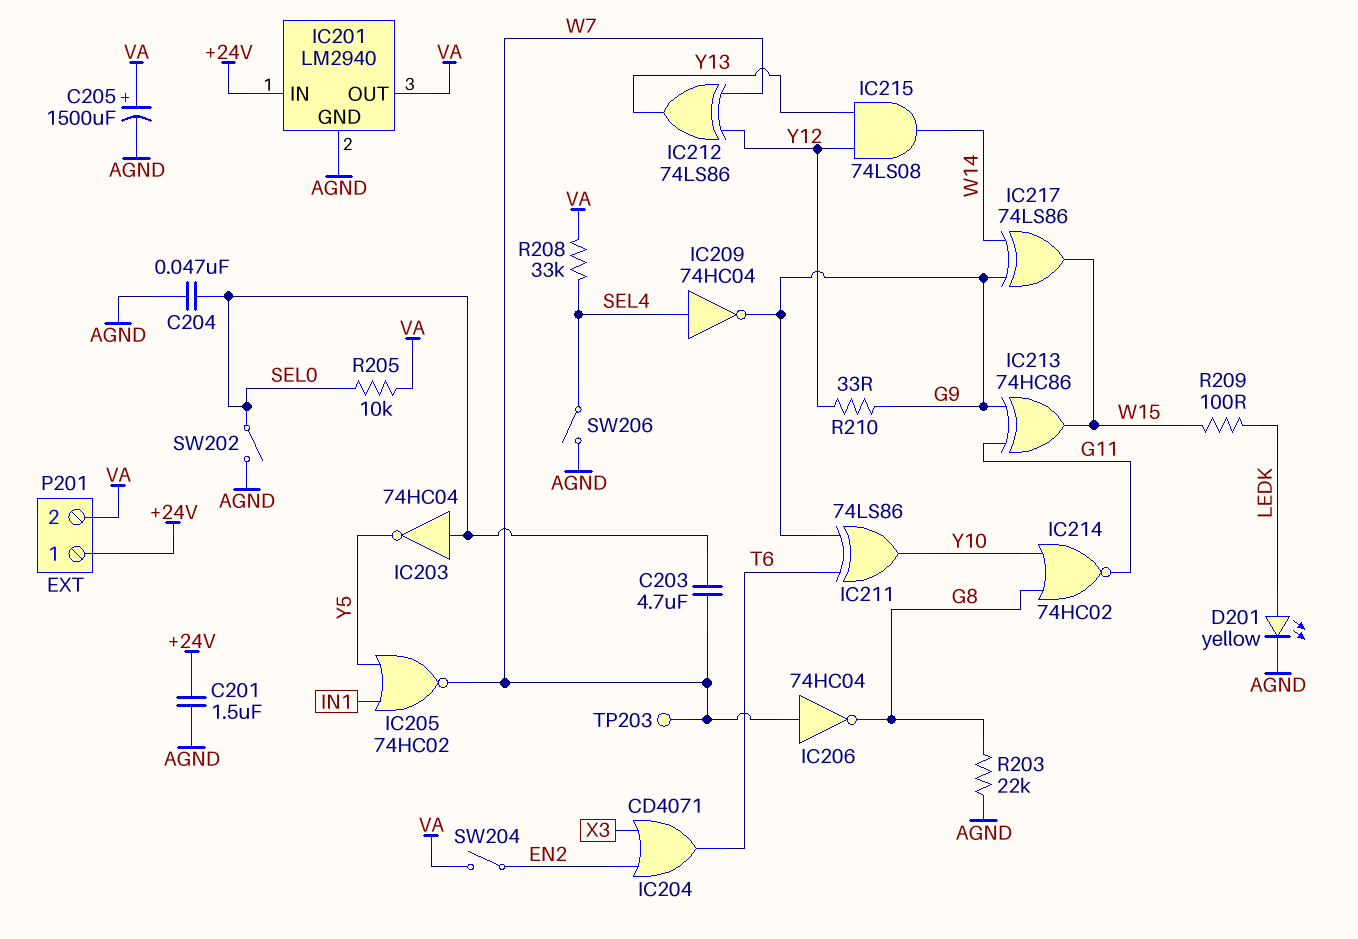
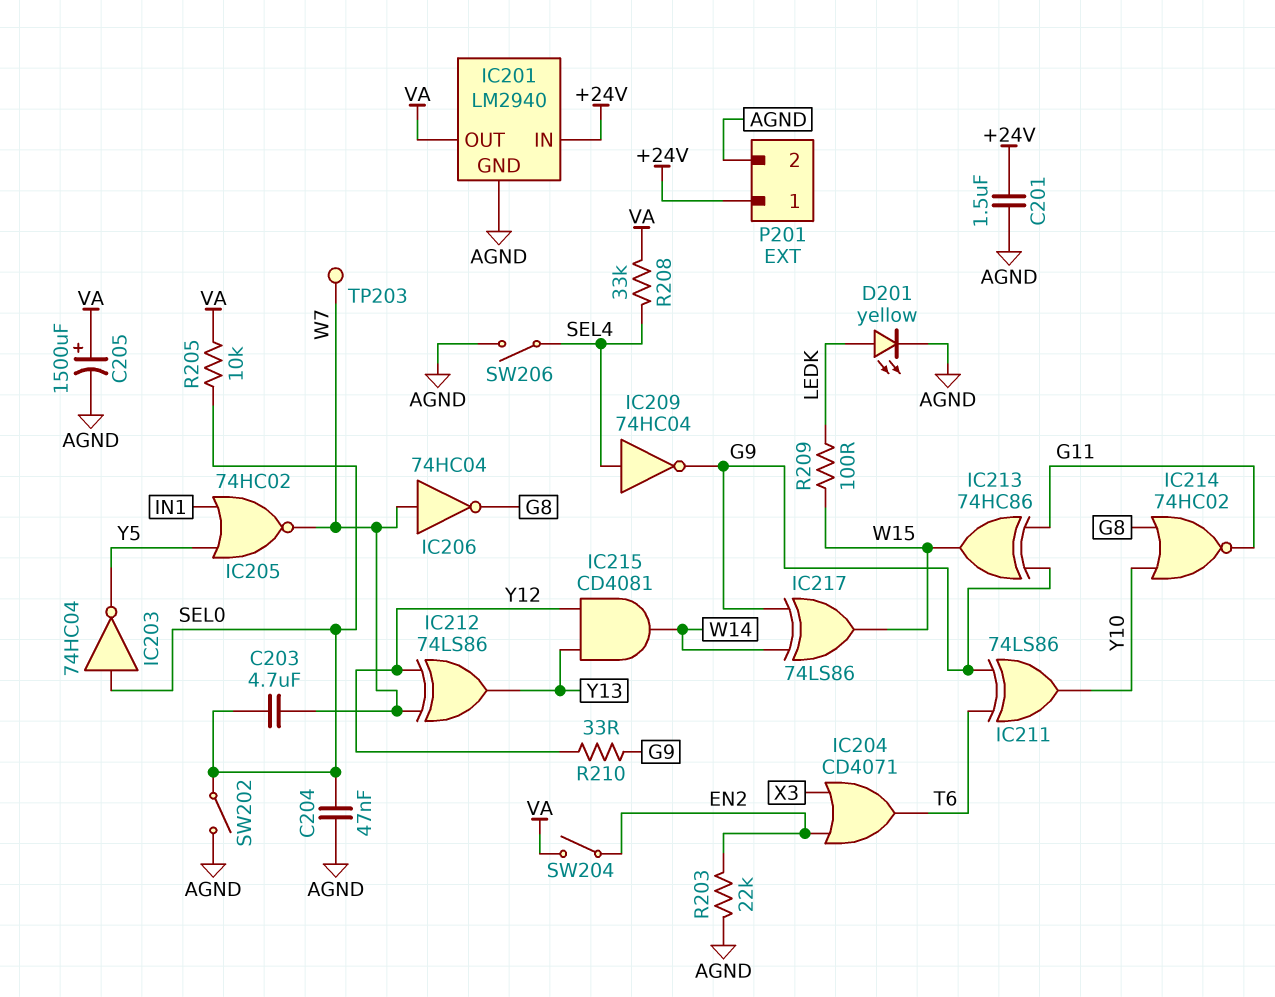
IC215: AND 74LS08 (in Y12, in Y13, out W14) -> AND CD4081 (in Y12, in Y13, out W14)
P201 pin 2: VA -> AGND
R203: 22k (AGND, G8) -> 22k (AGND, EN2)

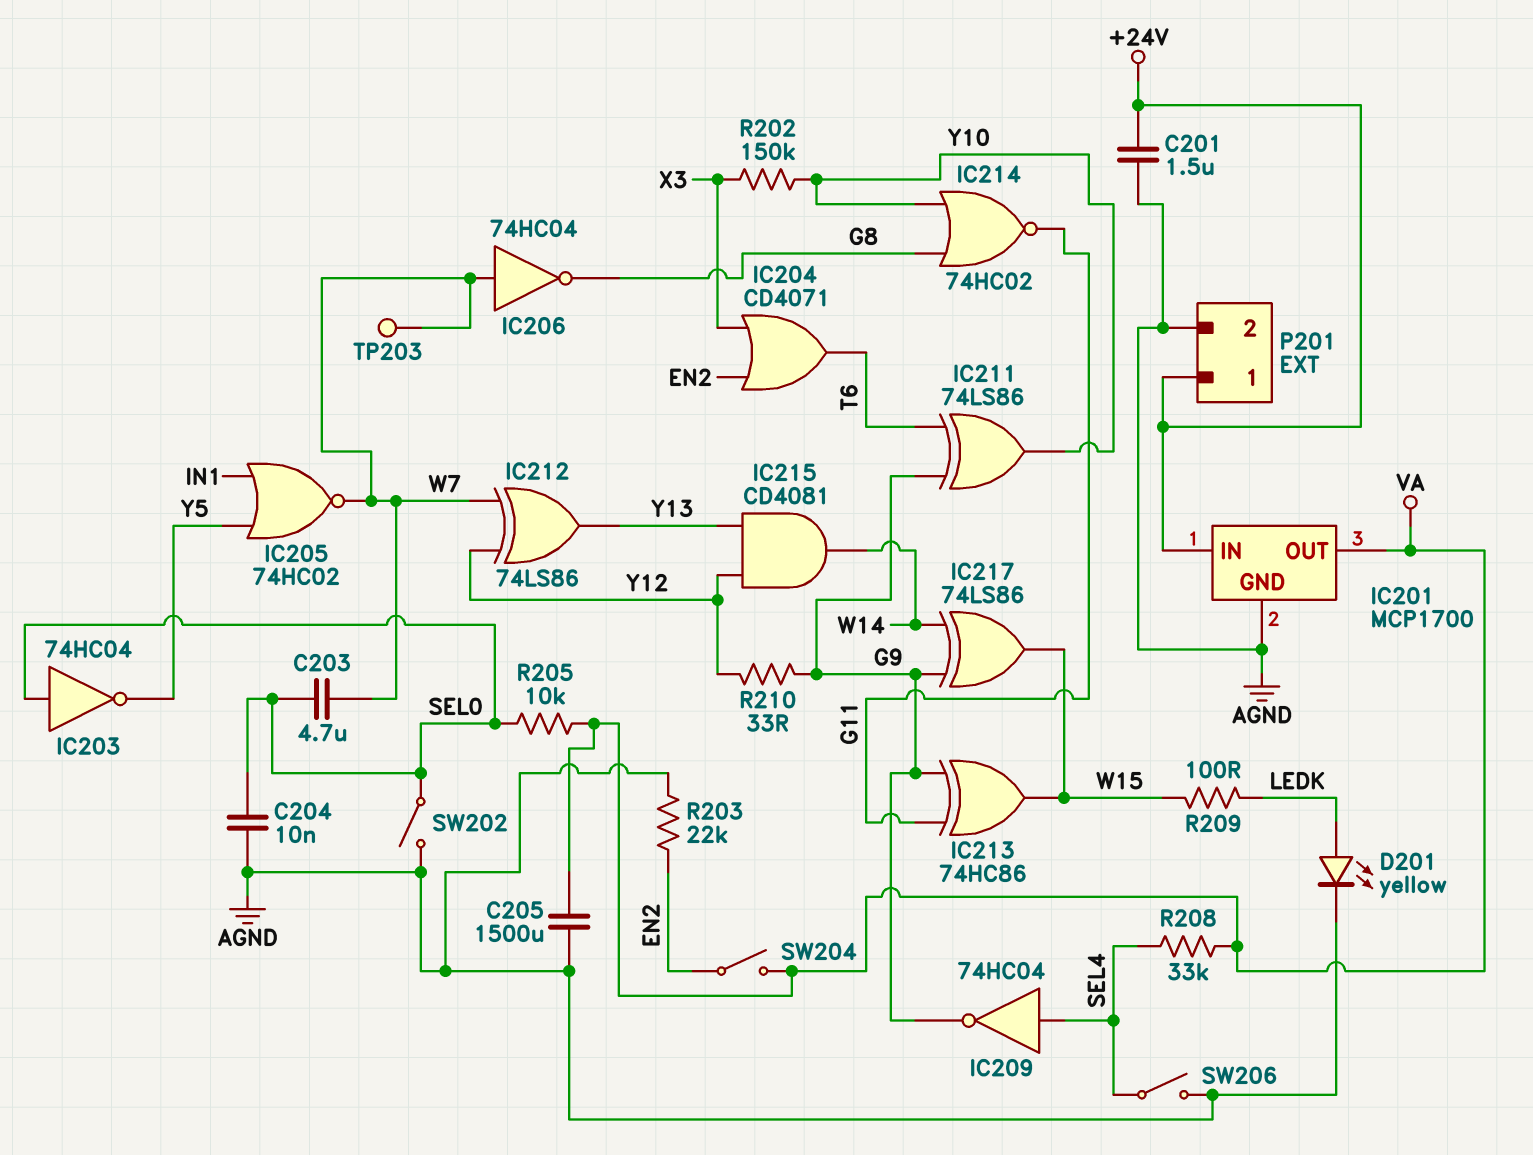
C204: 47nF (AGND, SEL0) -> 10nF (AGND, SEL0)
C205: 1500uF (plus VA, minus AGND) -> 1500uF (AGND, VA)
IC201: LM2940 -> MCP1700
R202: none -> 150k (X3, Y10)

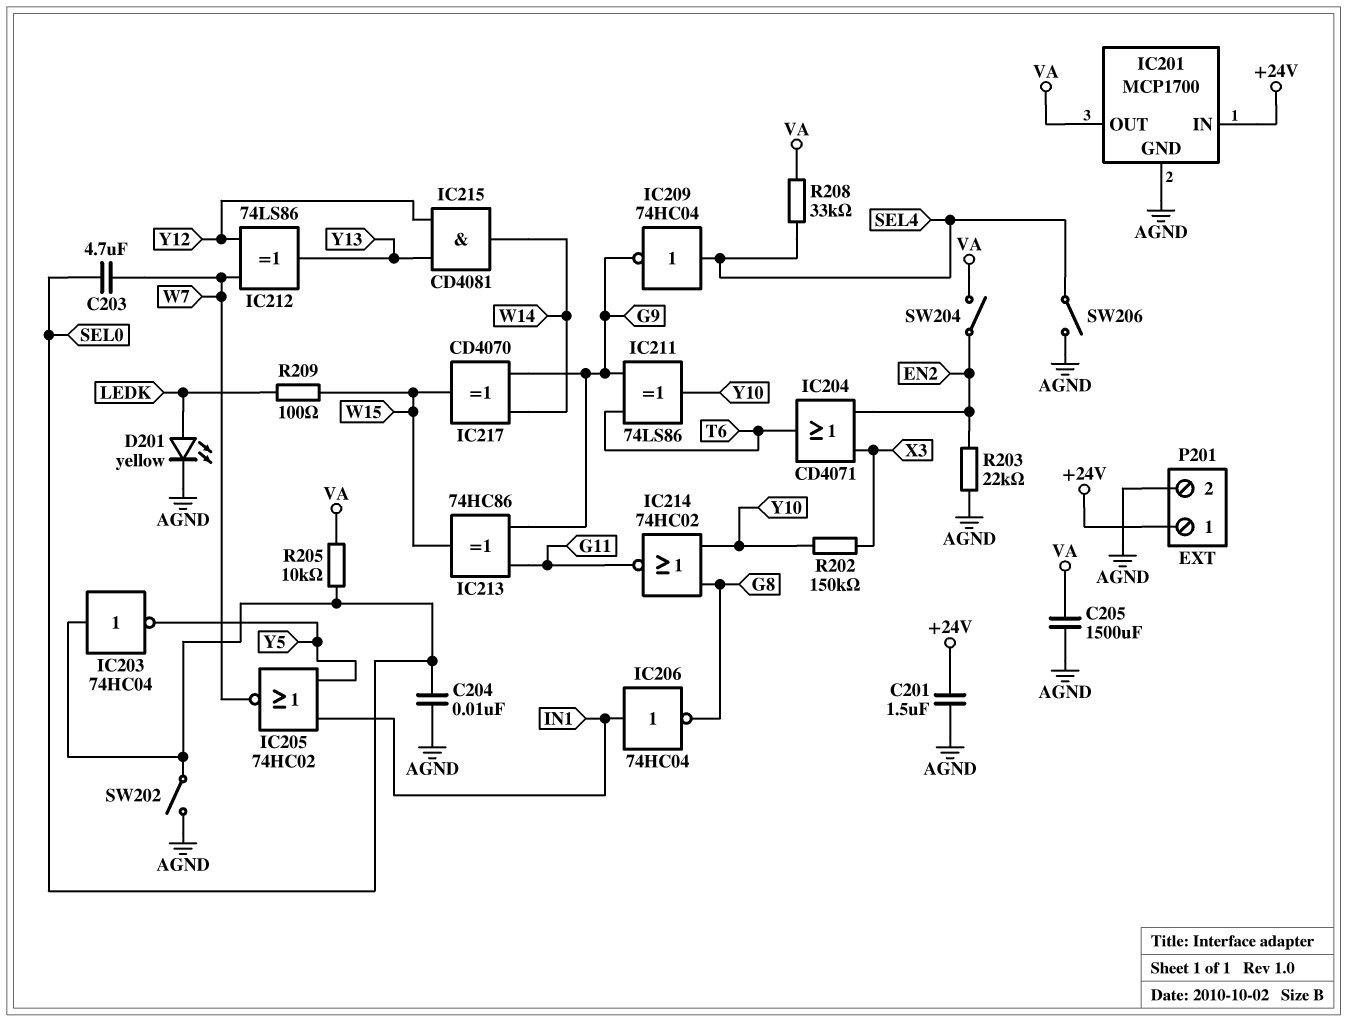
IC206: NOT 74HC04 (in W7, out G8) -> NOT 74HC04 (in IN1, out G8)
IC217: XOR 74LS86 (in G9, in W14, out W15) -> XOR CD4070 (in G9, in W14, out W15)
R210: 33 (G9, Y12) -> none
TP203: test point (W7) -> none

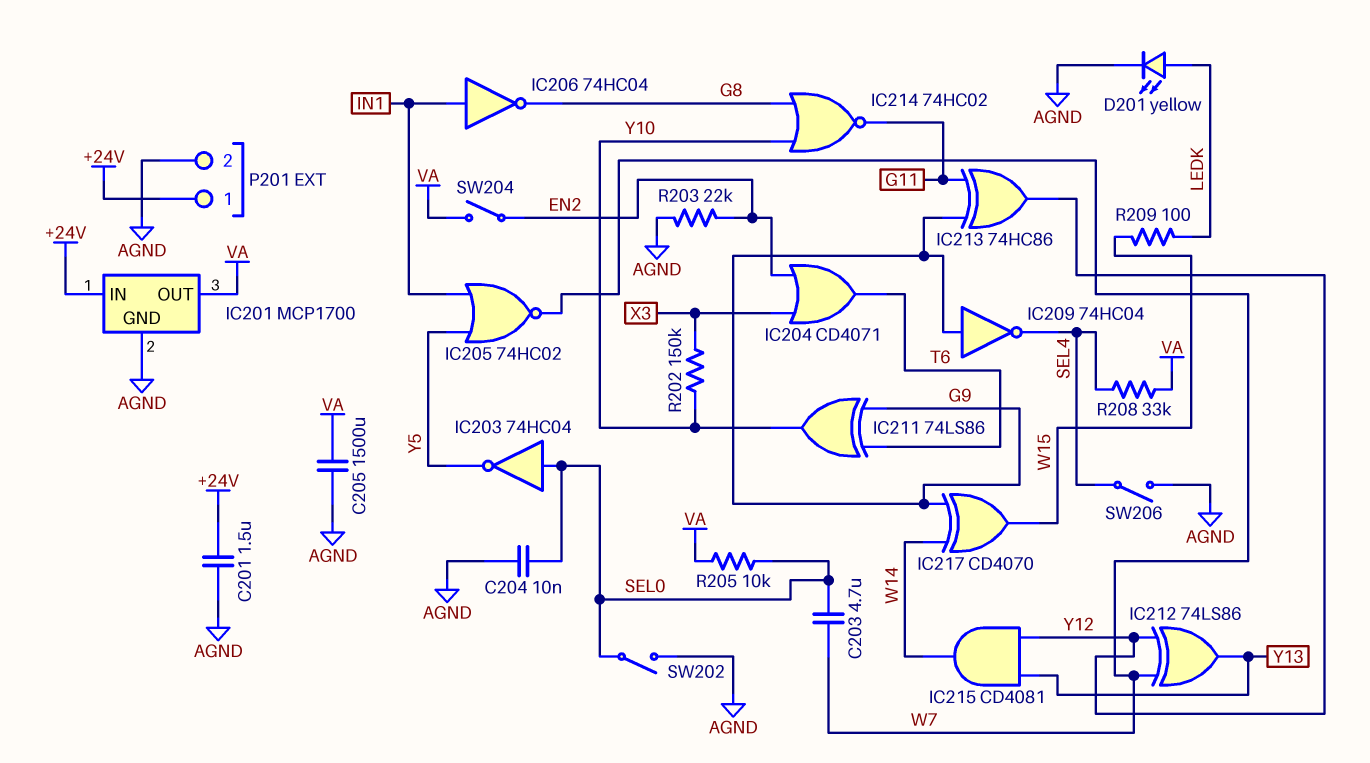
IC209: NOT 74HC04 (in SEL4, out G9) -> NOT 74HC04 (in G9, out SEL4)
IC213: XOR 74HC86 (in G9, in G11, out W15) -> XOR 74HC86 (in G9, in G11, out Y12)

